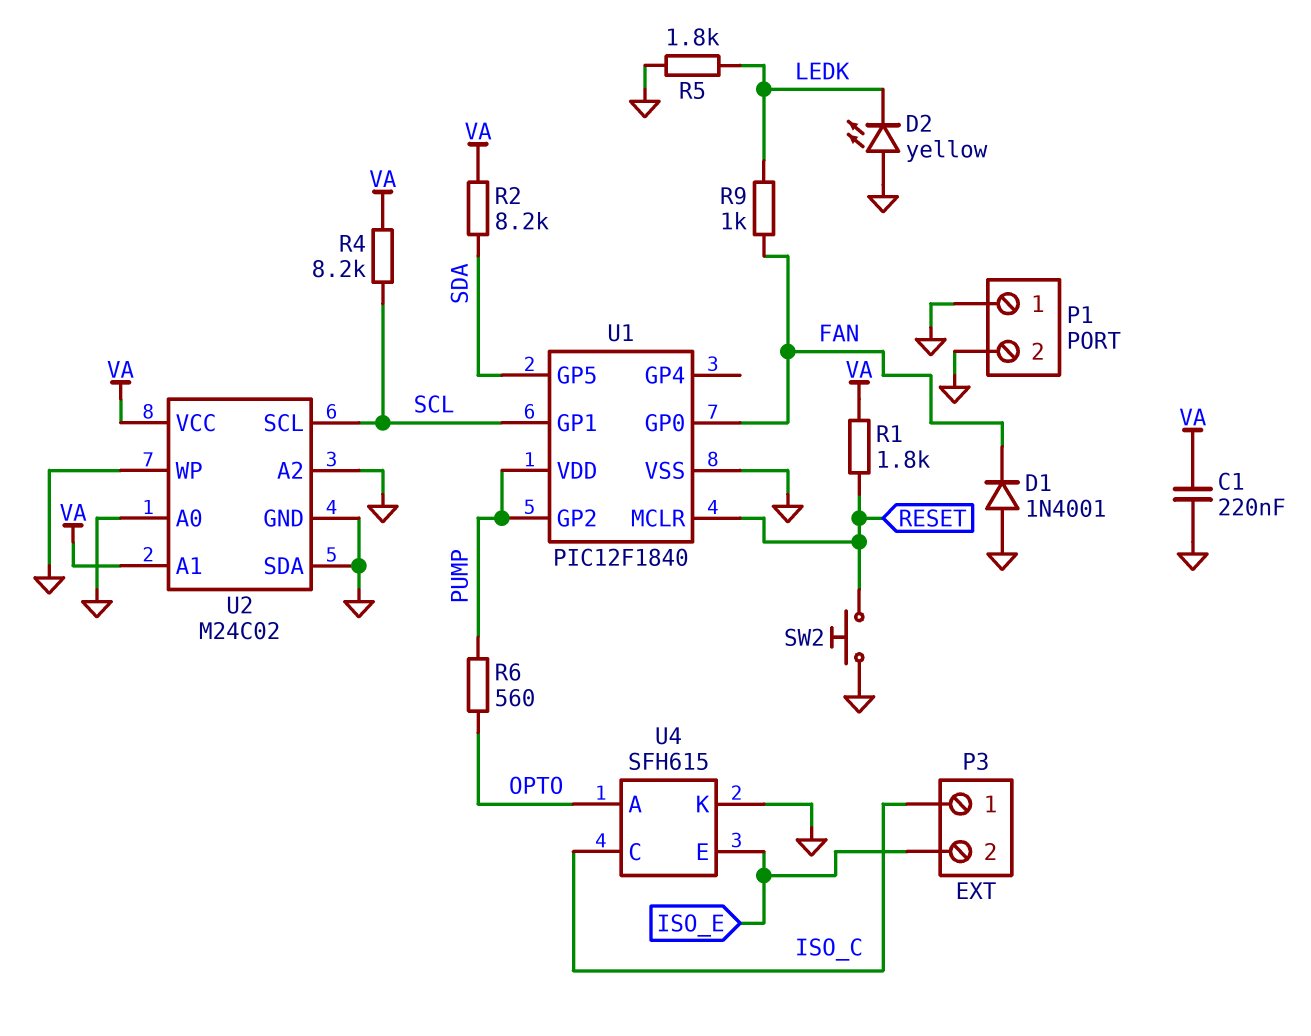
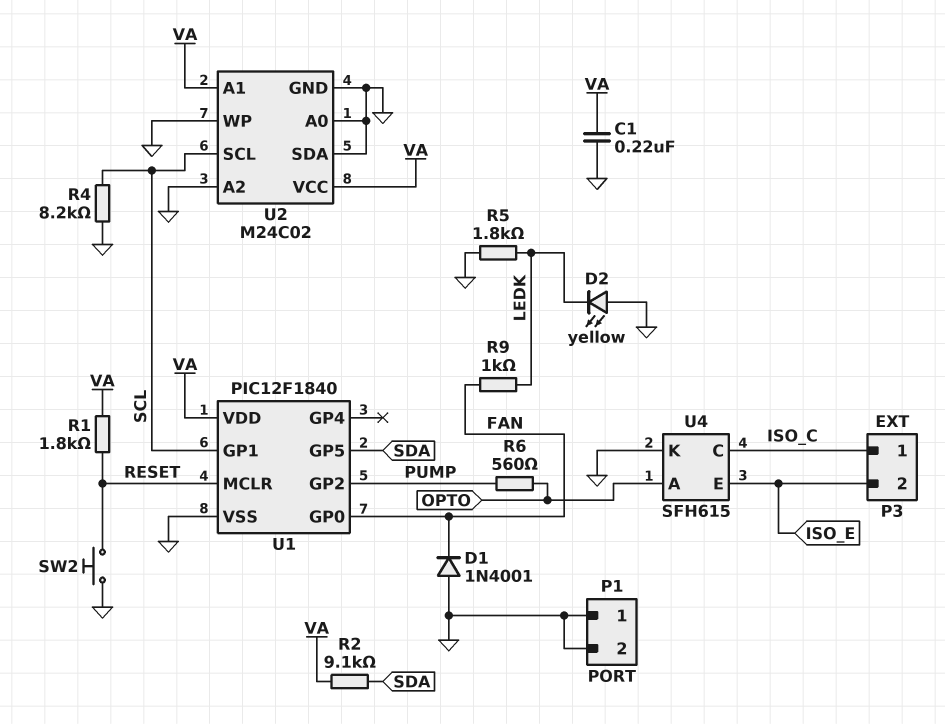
R2: 8.2k (SDA, VA) -> 9.1k (SDA, VA)
R4: 8.2k (SCL, VA) -> 8.2k (GND, SCL)
U1 pin VDD: PUMP -> VA

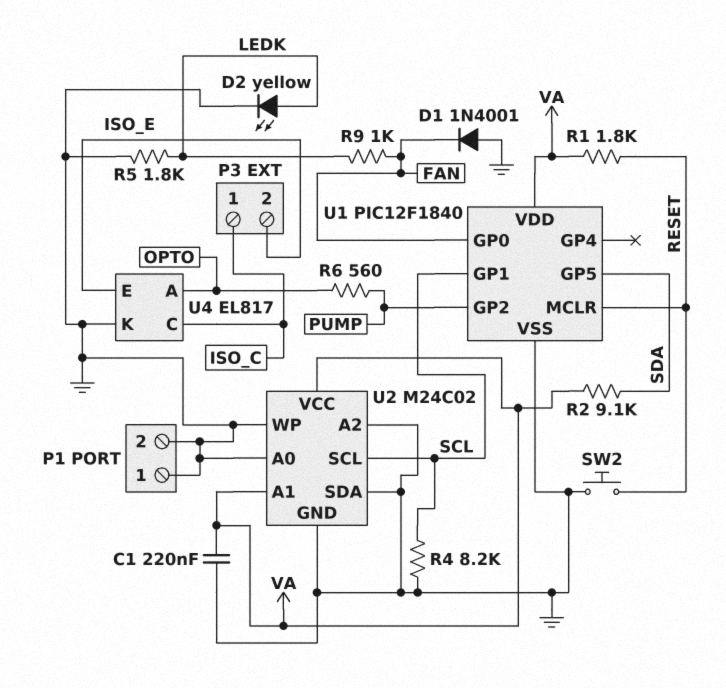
D2: LED yellow (A GND, K LEDK) -> LED yellow (A LEDK, K GND)
U4: SFH615 -> EL817

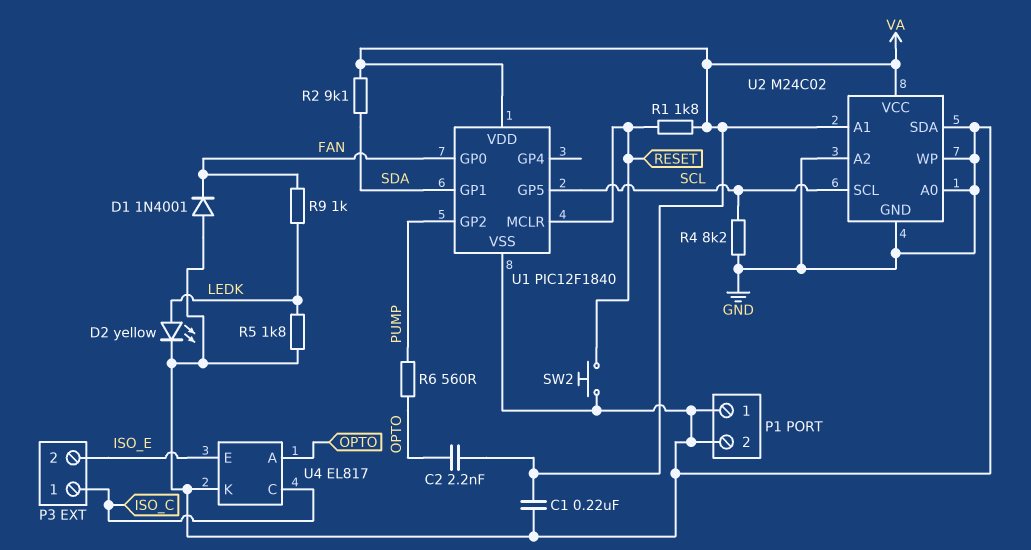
C2: none -> 2.2nF (OPTO, VA)
U1 pin GP1: SCL -> SDA
U1 pin GP5: SDA -> SCL

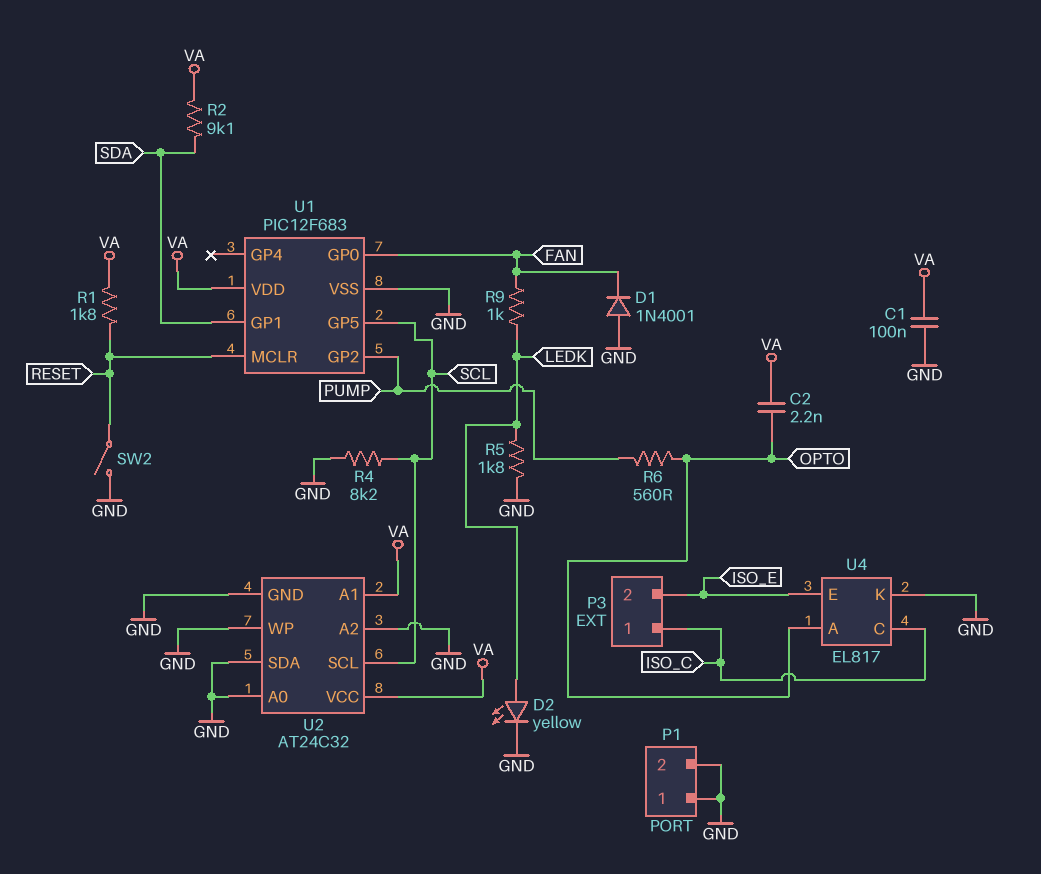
C1: 220nF (GND, VA) -> 100nF (GND, VA)
SW2: button (GND, RESET) -> switch (GND, RESET)
U1: PIC12F1840 -> PIC12F683
U2: M24C02 -> AT24C32

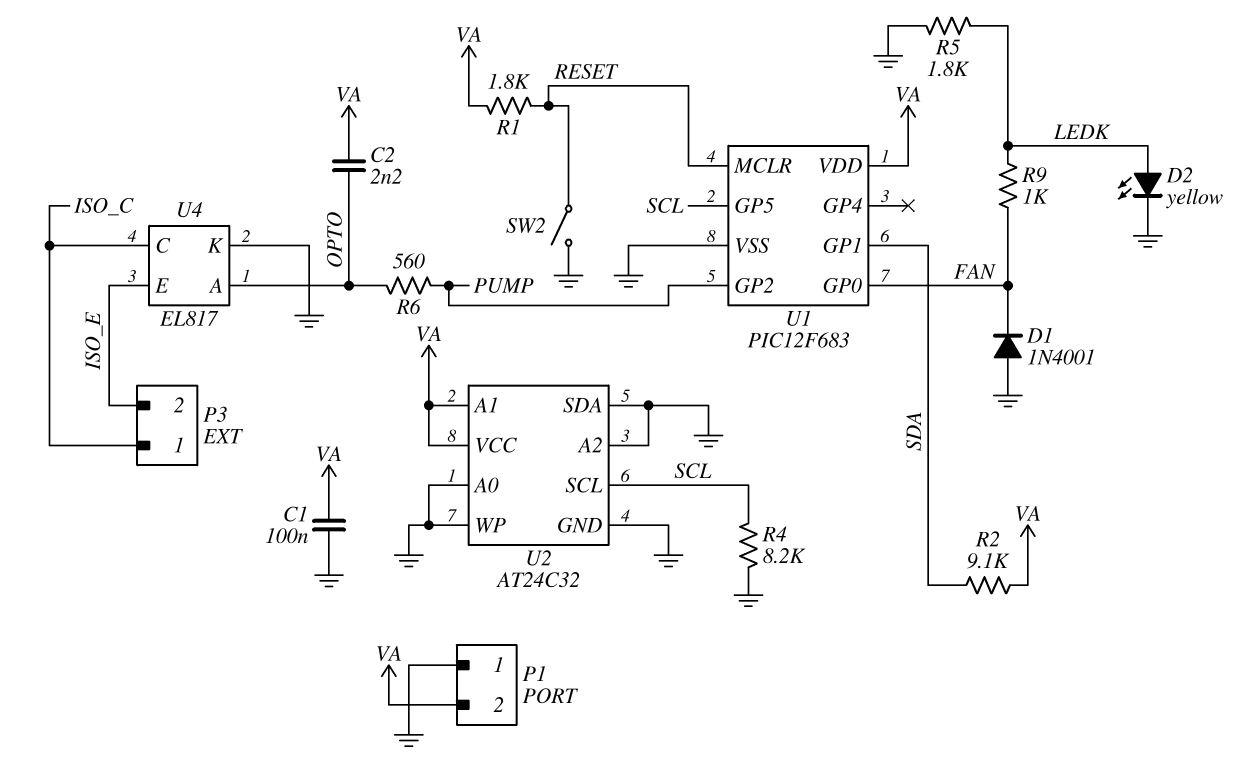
P1 pin 2: GND -> VA

